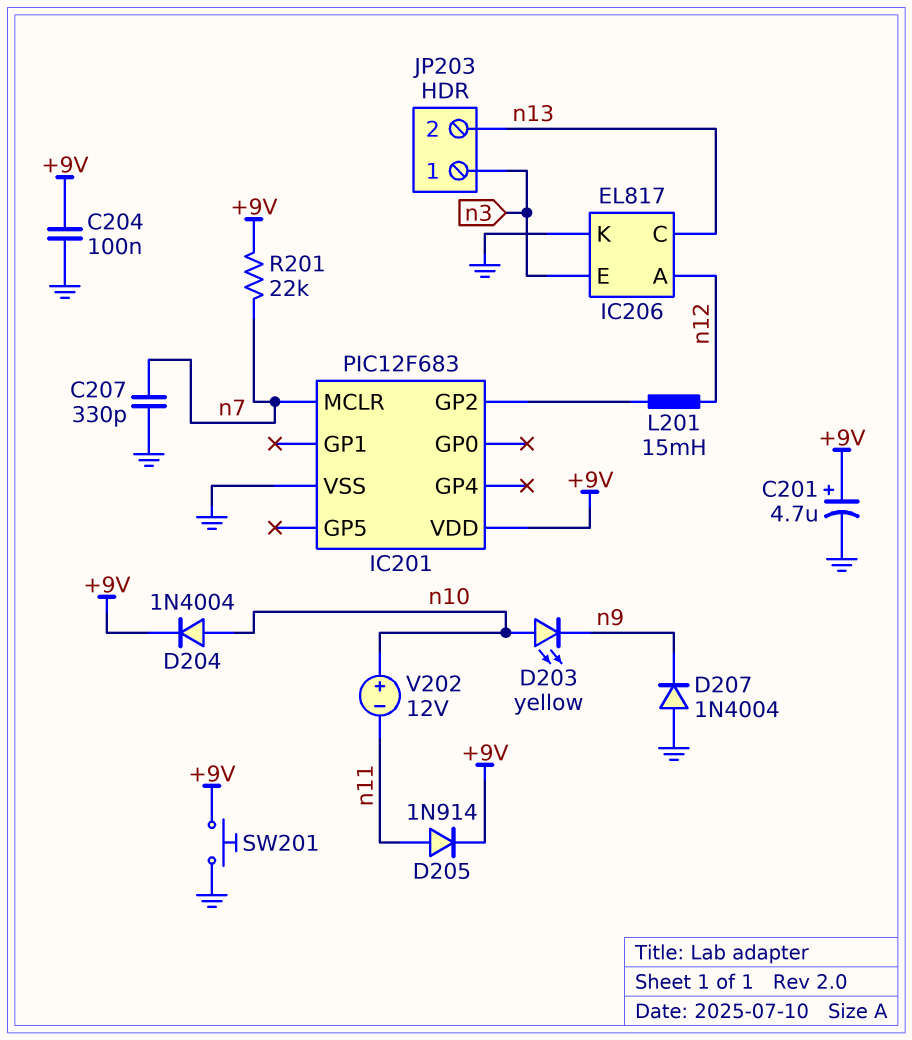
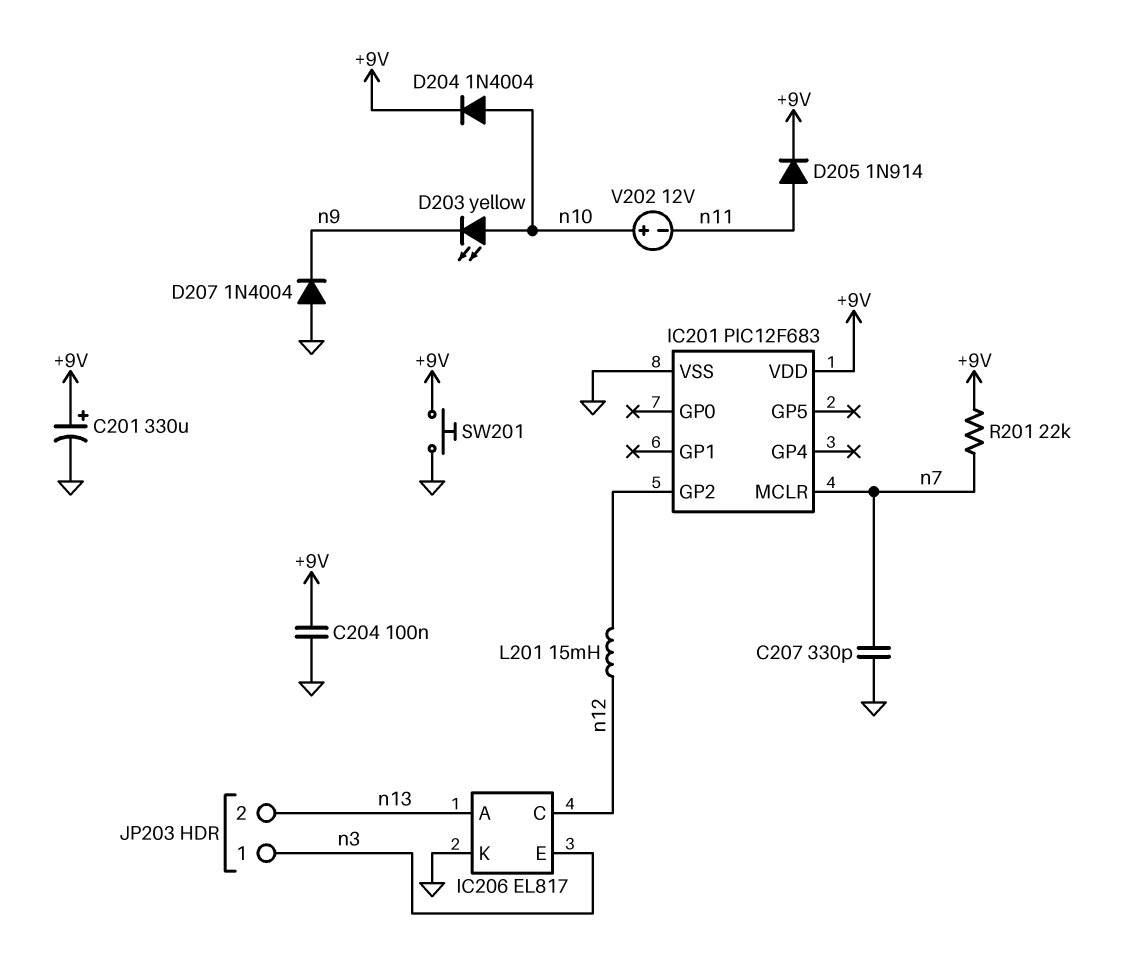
C201: 4.7uF (plus +9V, minus GND) -> 330uF (plus +9V, minus GND)
IC206 pin A: n12 -> n13
IC206 pin C: n13 -> n12

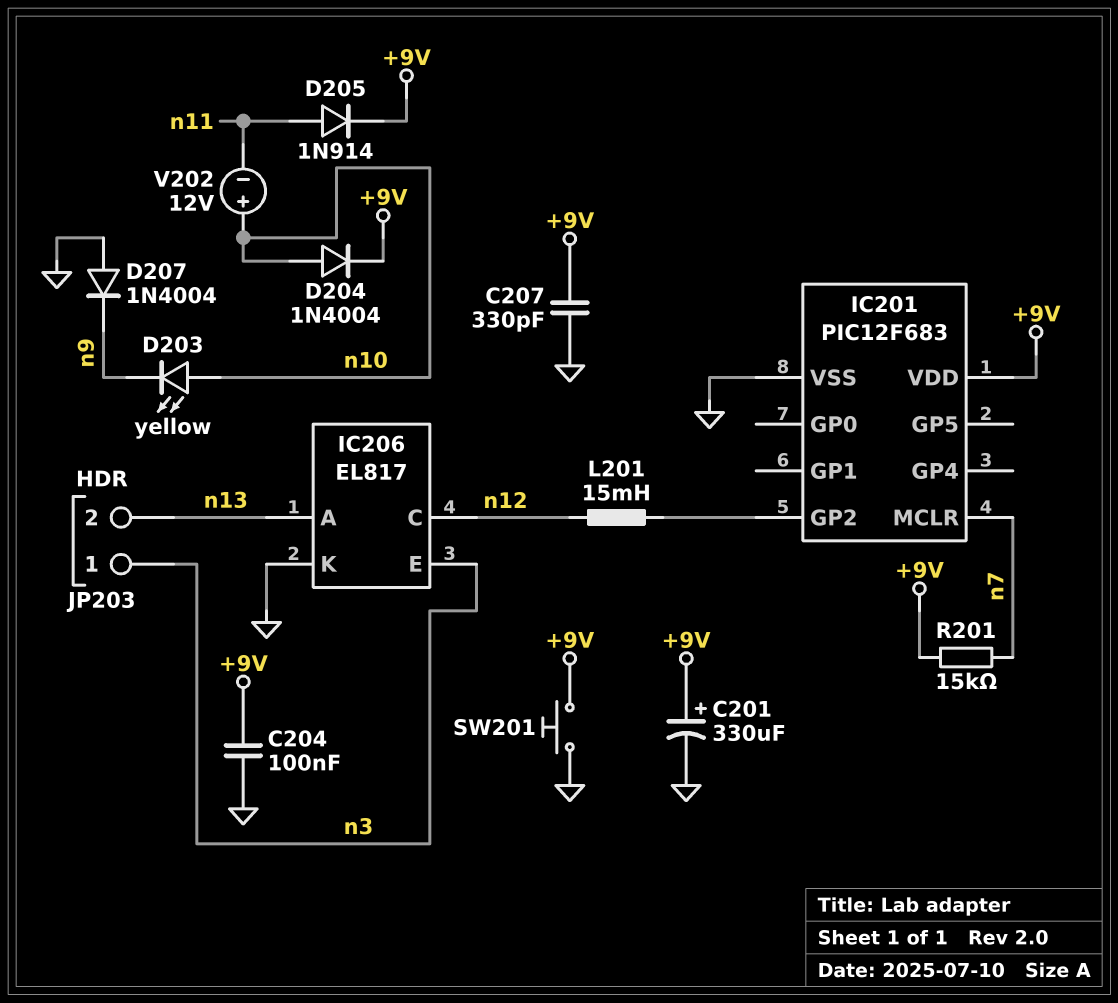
C207: 330pF (GND, n7) -> 330pF (+9V, GND)
R201: 22k (+9V, n7) -> 15k (+9V, n7)

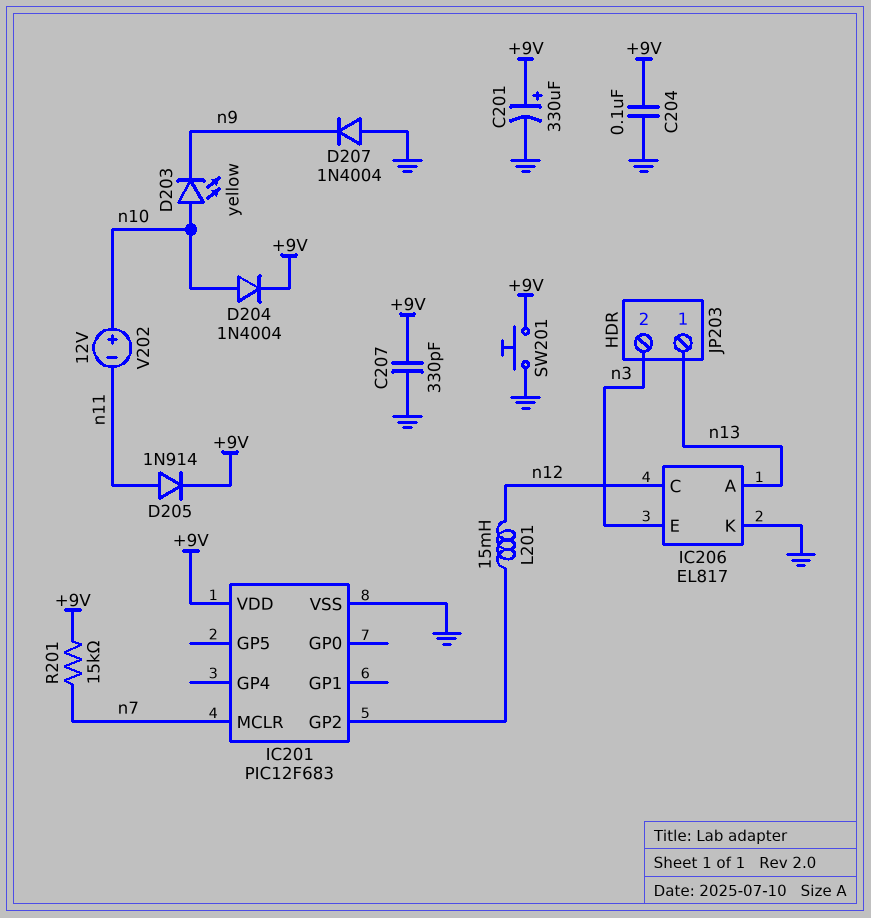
JP203 pin 1: n3 -> n13
JP203 pin 2: n13 -> n3

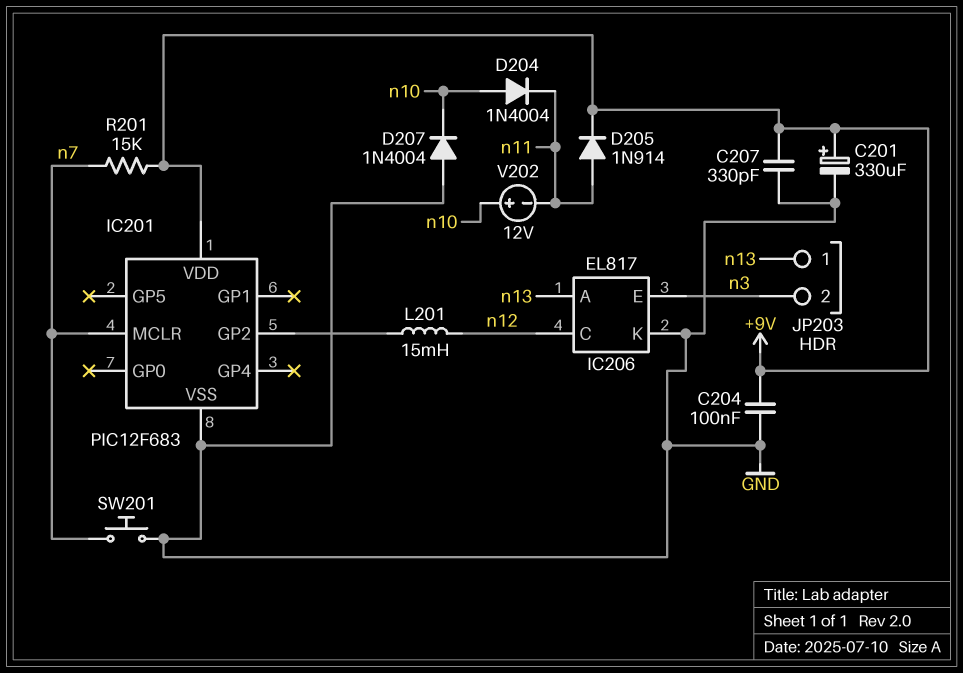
D203: LED yellow (A n10, K n9) -> none
D204: diode 1N4004 (A n10, K +9V) -> diode 1N4004 (A n10, K n11)
D207: diode 1N4004 (A GND, K n9) -> diode 1N4004 (A GND, K n10)
SW201: button (+9V, GND) -> button (GND, n7)

